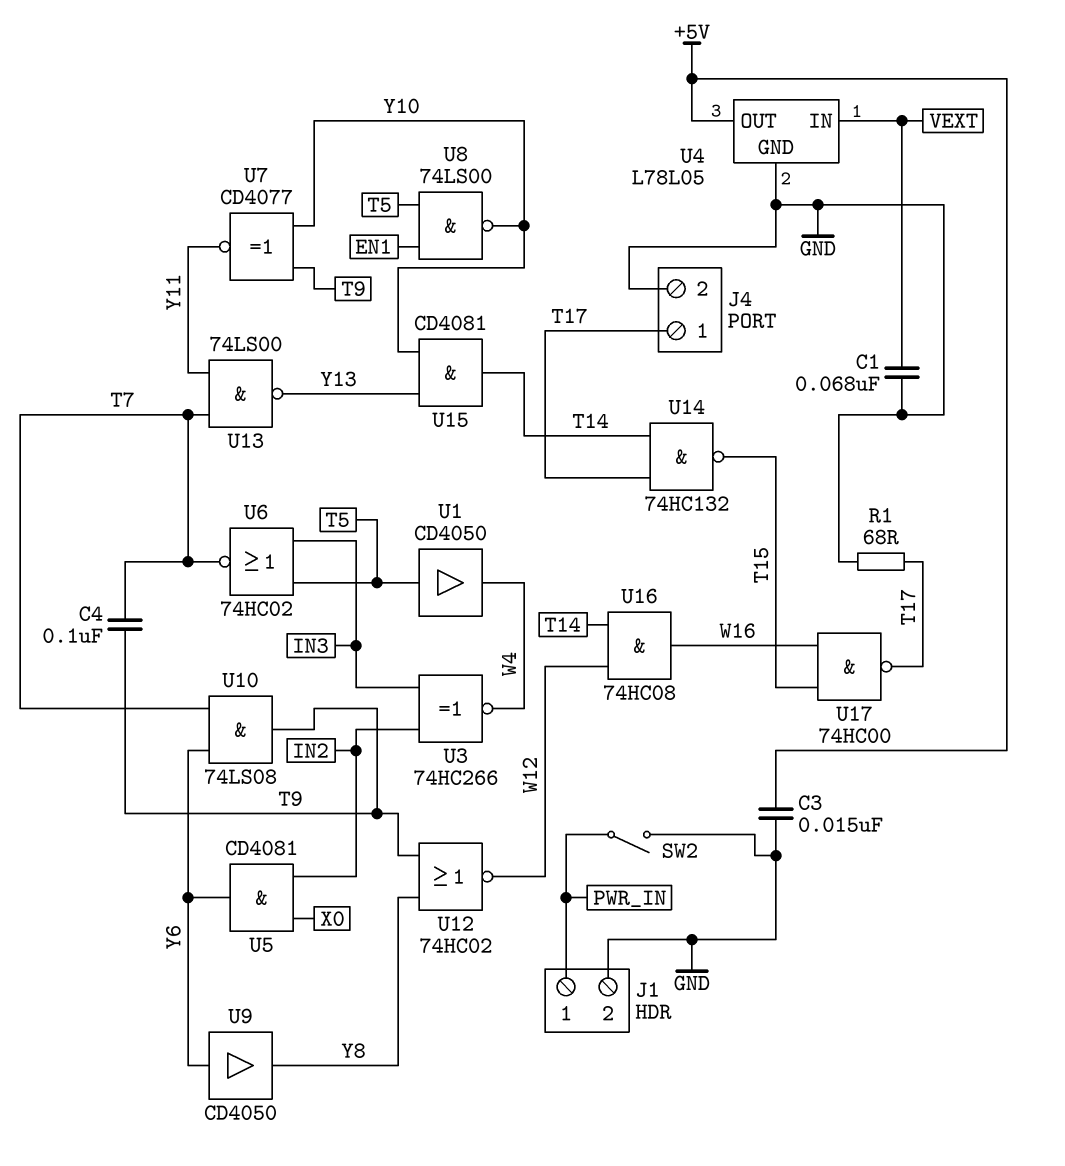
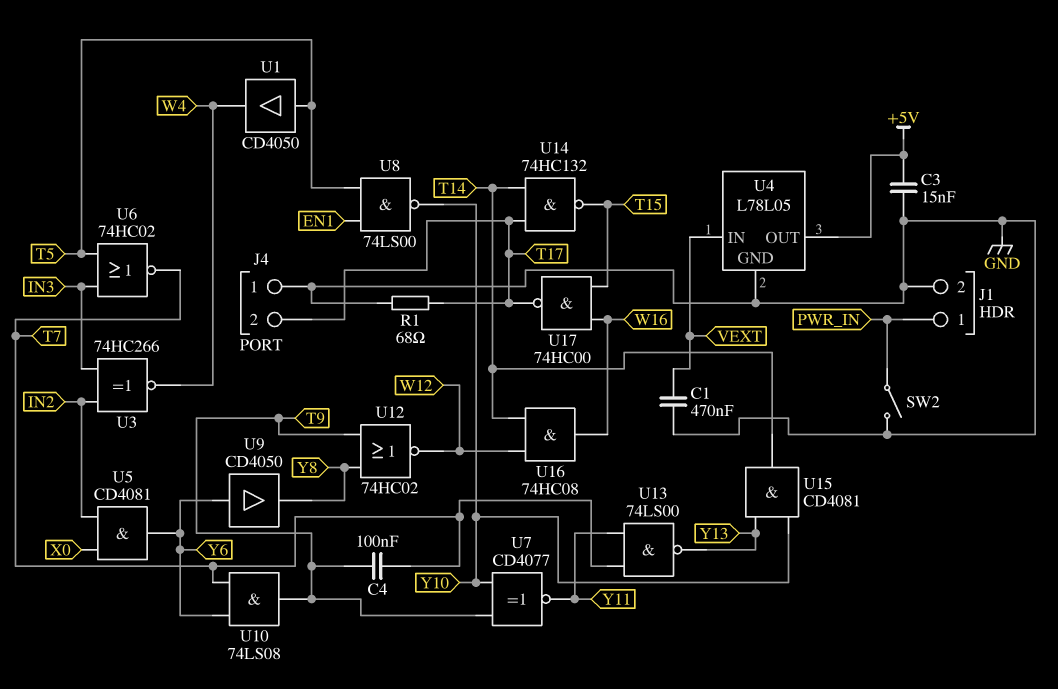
C1: 68nF (GND, VEXT) -> 470nF (GND, VEXT)
J4 pin 1: T17 -> GND
J4 pin 2: GND -> T17

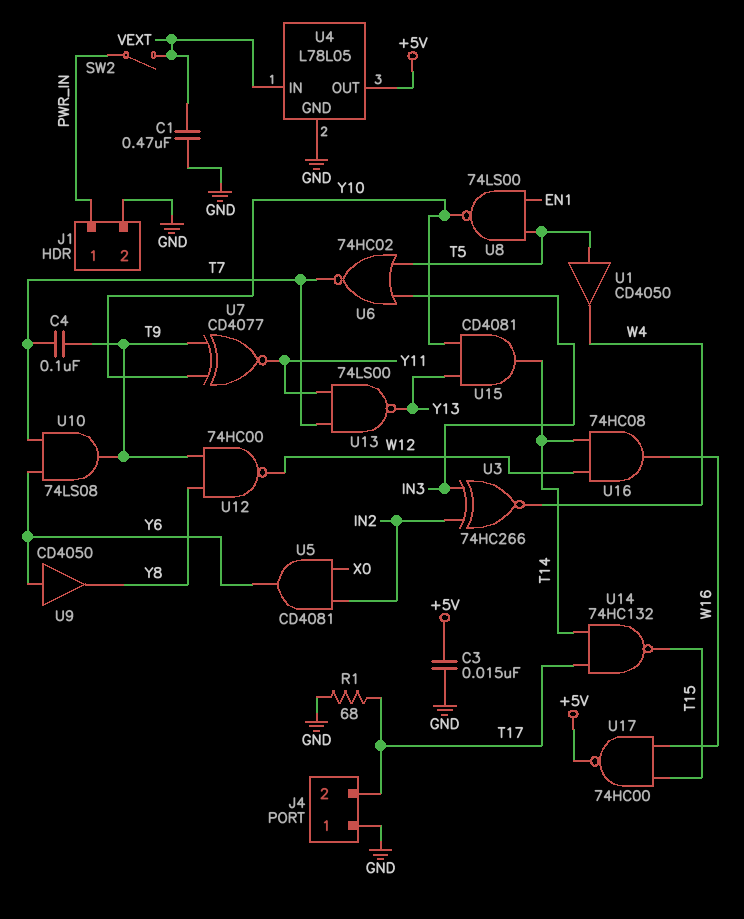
SW2: switch (GND, PWR_IN) -> switch (PWR_IN, VEXT)
U12: NOR 74HC02 (in T9, in Y8, out W12) -> NAND 74HC00 (in T9, in Y8, out W12)
U17: NAND 74HC00 (in T15, in W16, out T17) -> NAND 74HC00 (in T15, in W16, out +5V)

